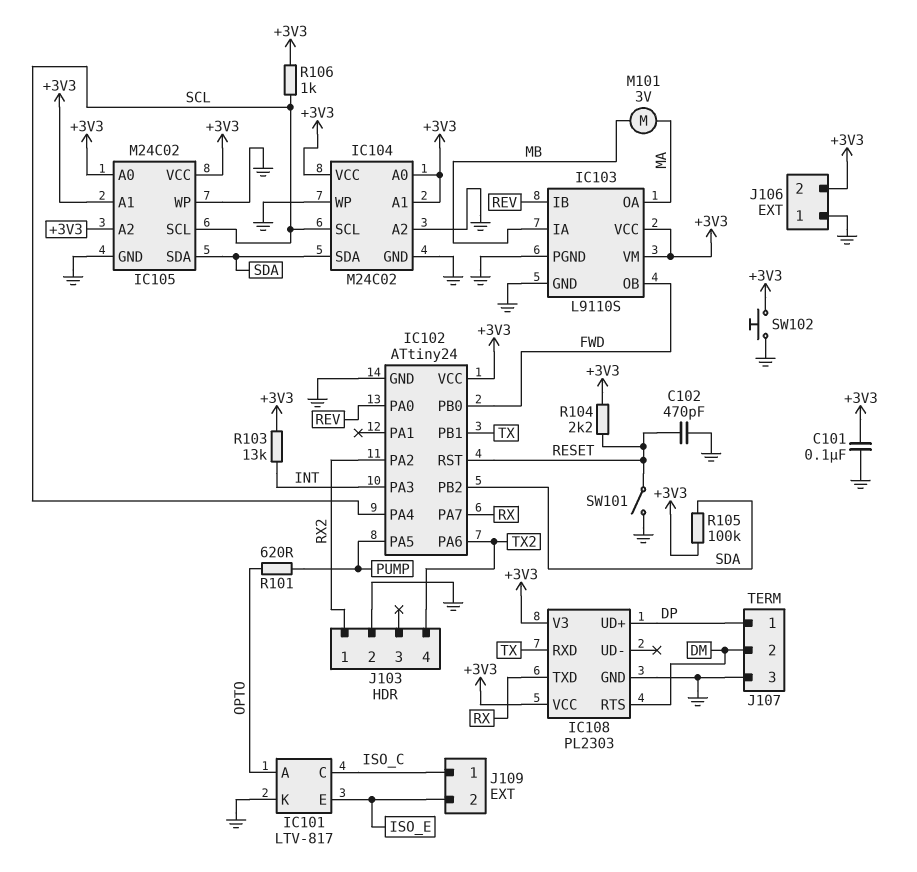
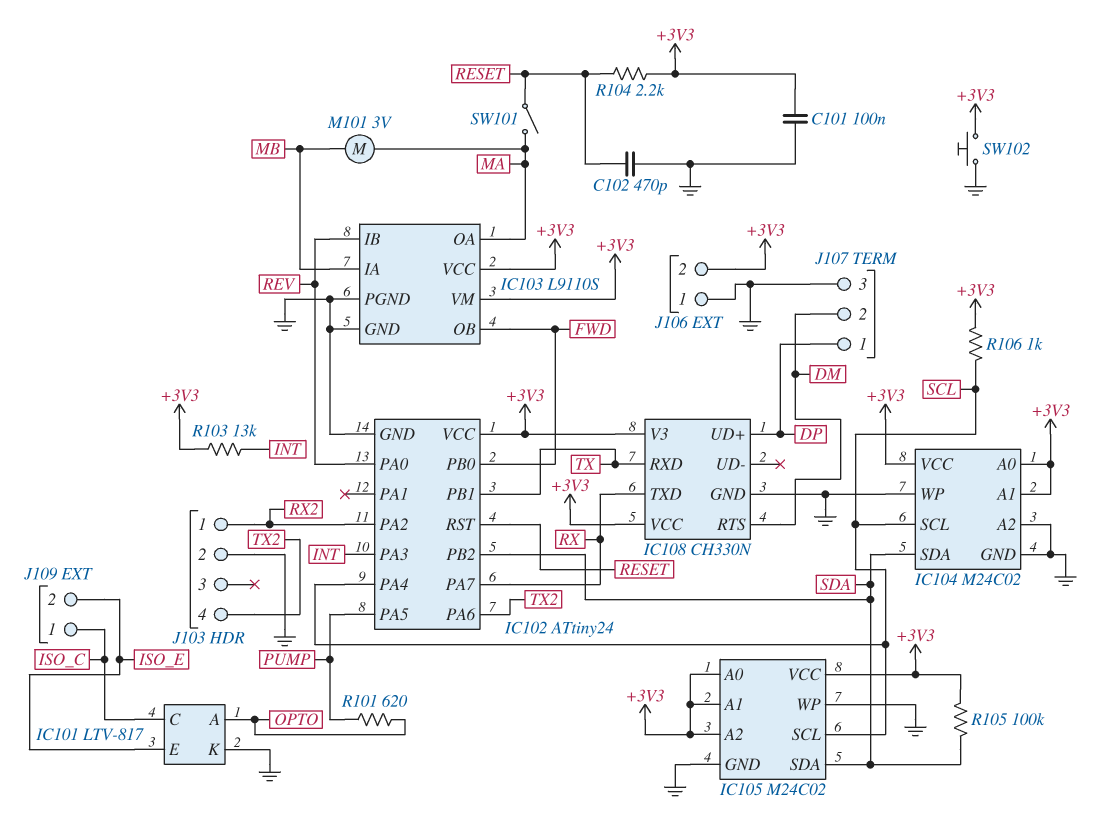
IC108: PL2303 -> CH330N
SW101: switch (GND, RESET) -> switch (MA, RESET)

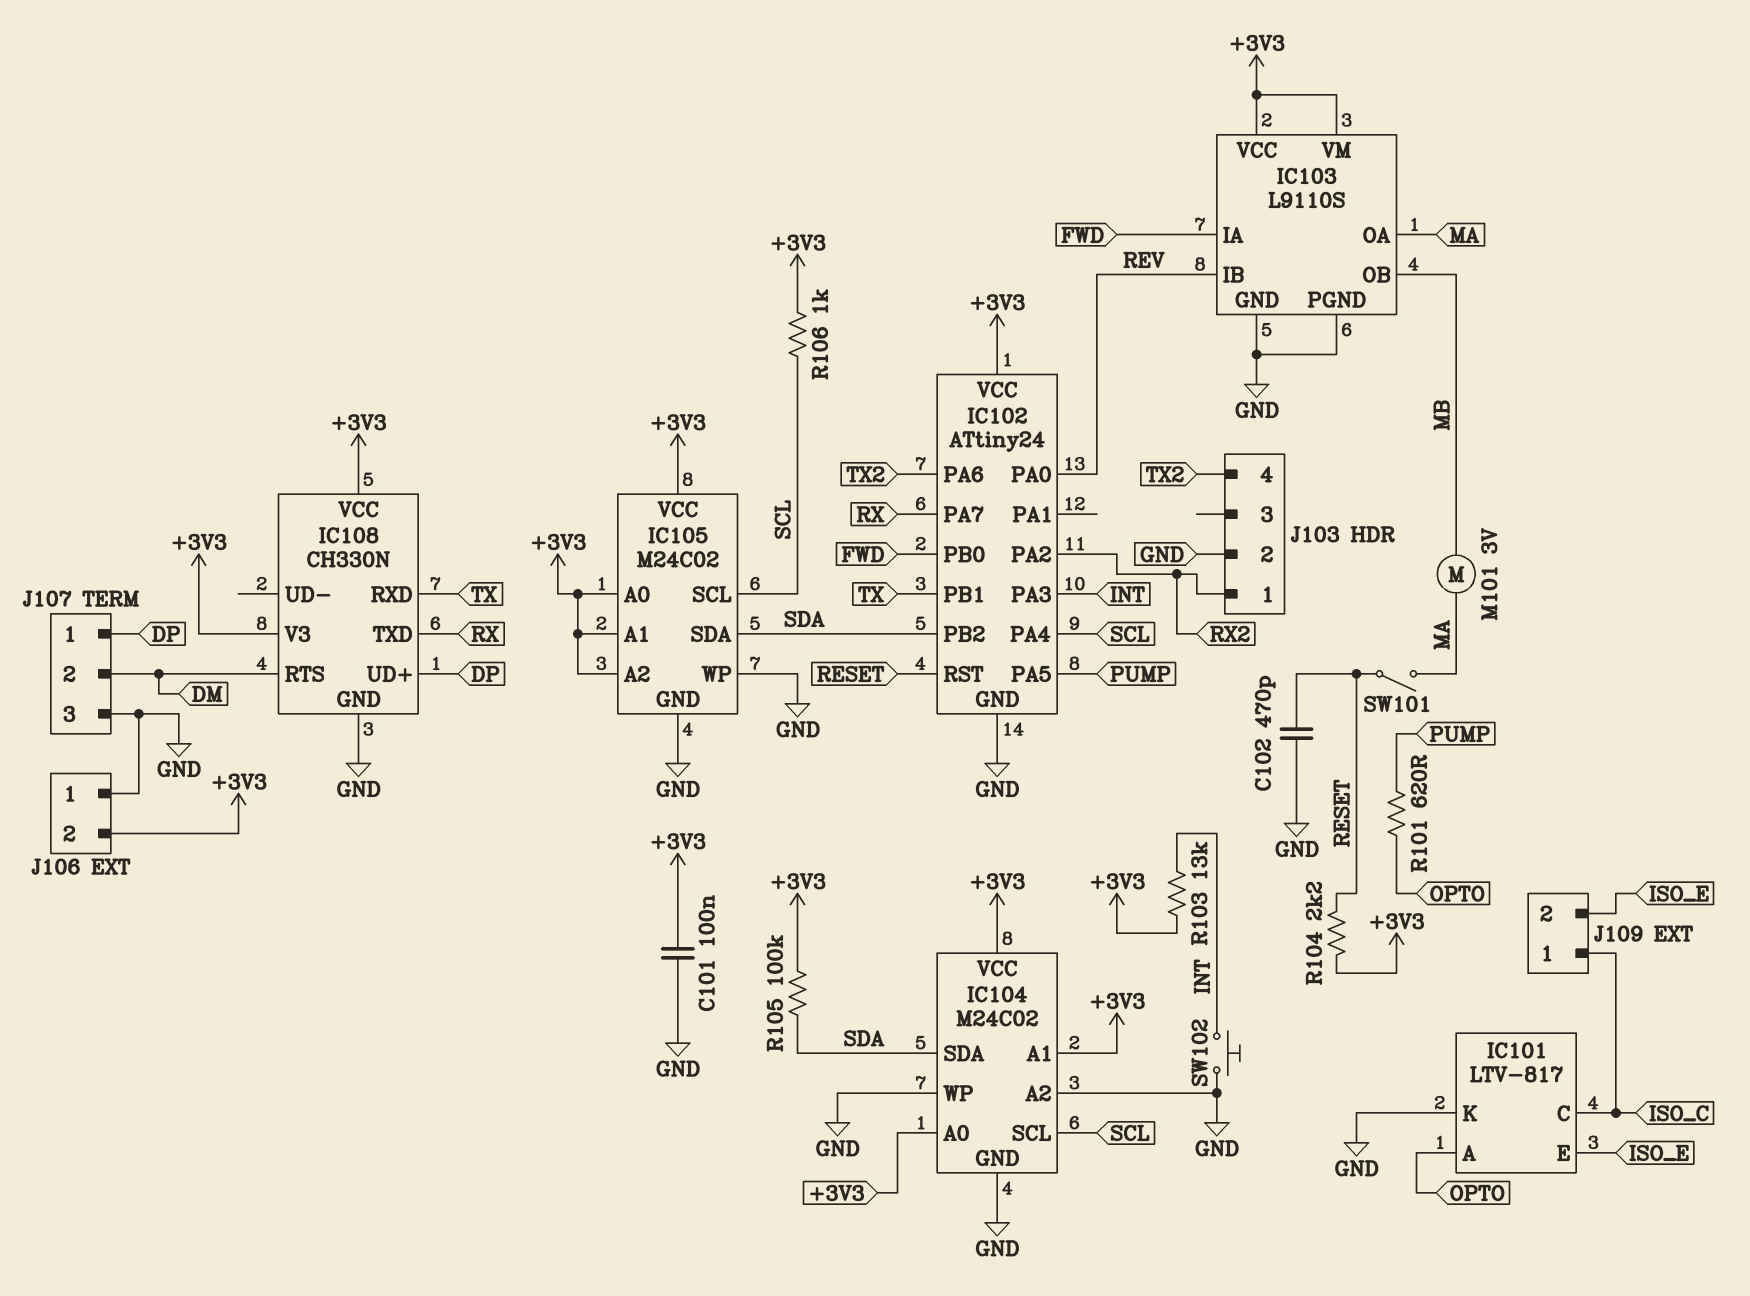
IC103 pin IA: MB -> FWD
IC103 pin OB: FWD -> MB
SW102: button (+3V3, GND) -> button (GND, INT)

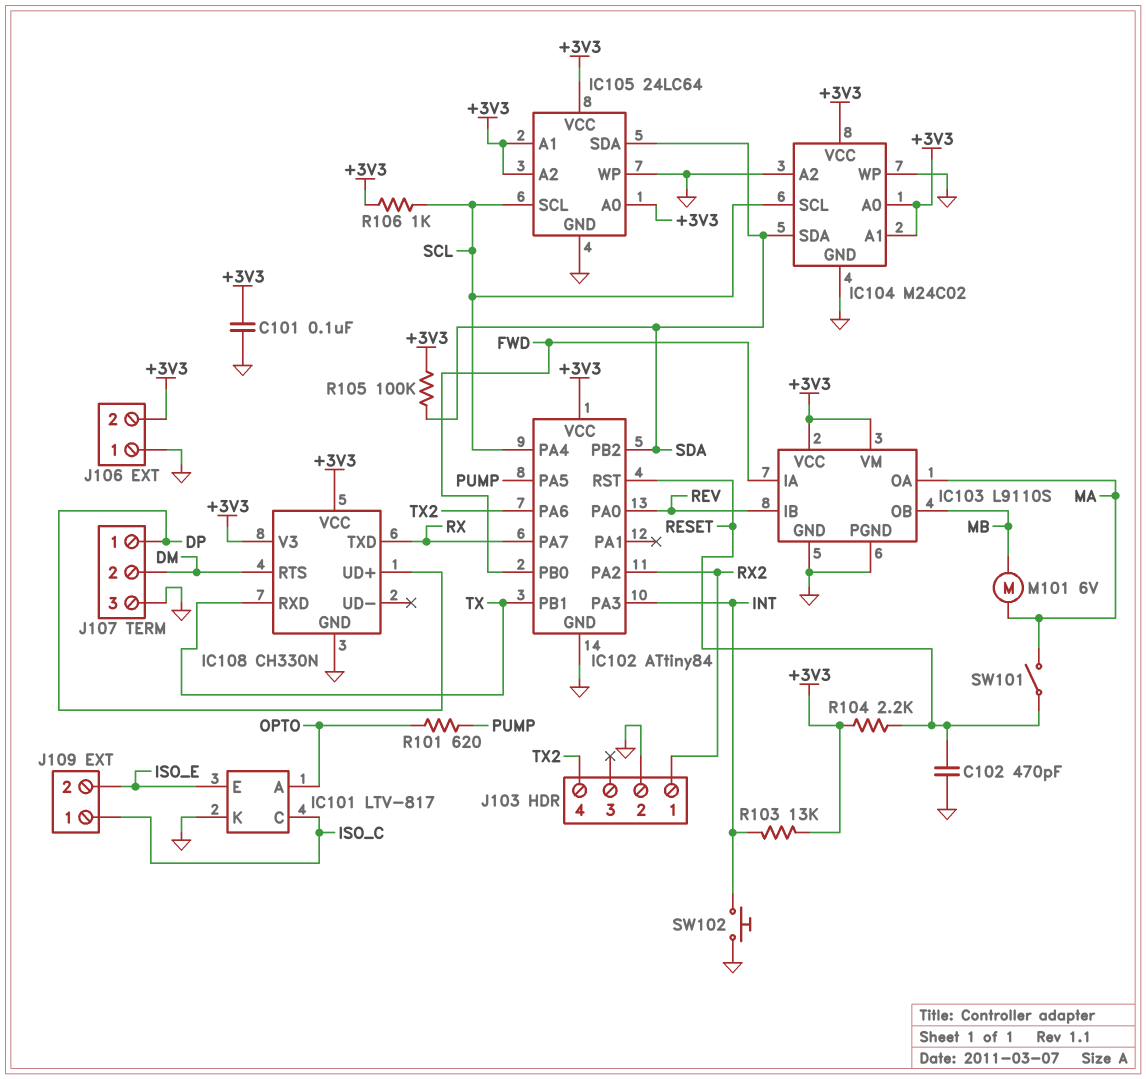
IC102: ATtiny24 -> ATtiny84
IC105: M24C02 -> 24LC64
M101: motor 3V (MA, MB) -> motor 6V (MA, MB)

